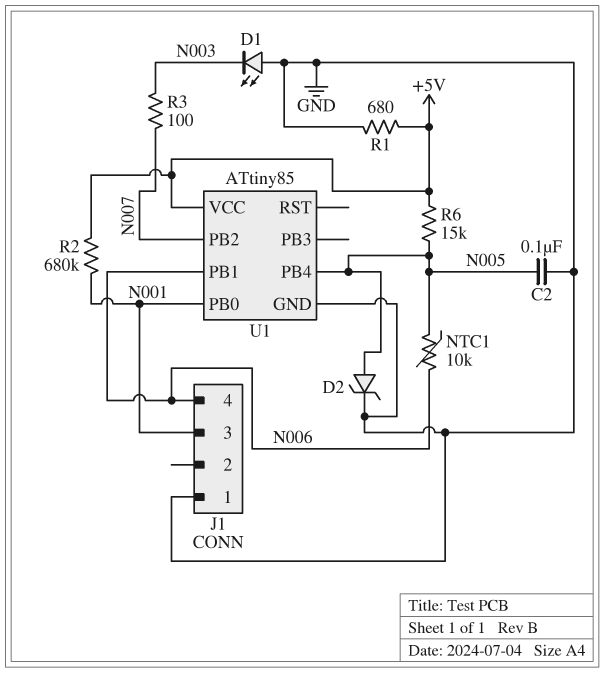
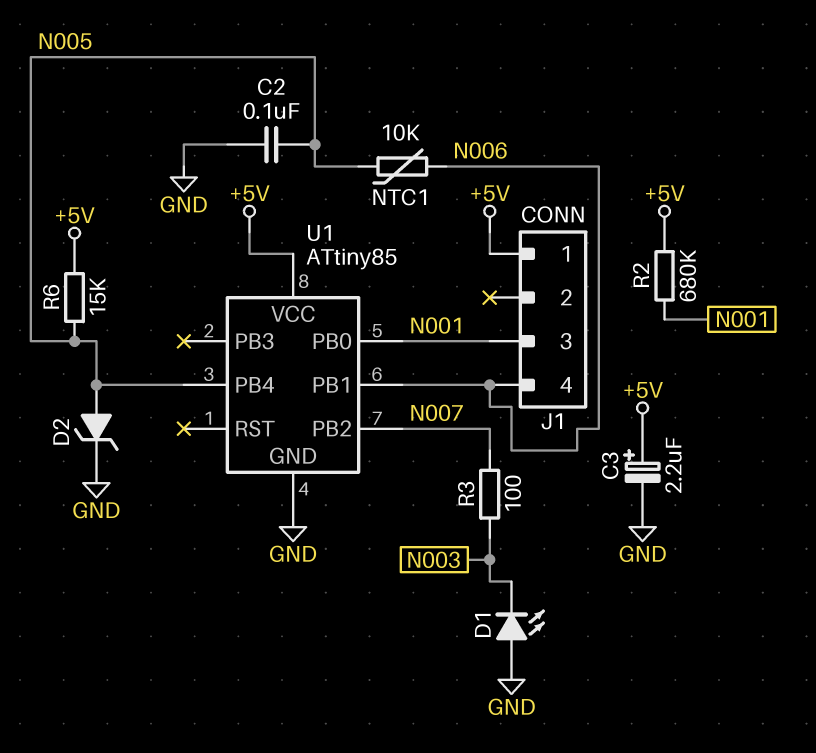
C3: none -> 2.2uF (plus +5V, minus GND)
J1 pin 1: GND -> +5V
R1: 680 (+5V, GND) -> none

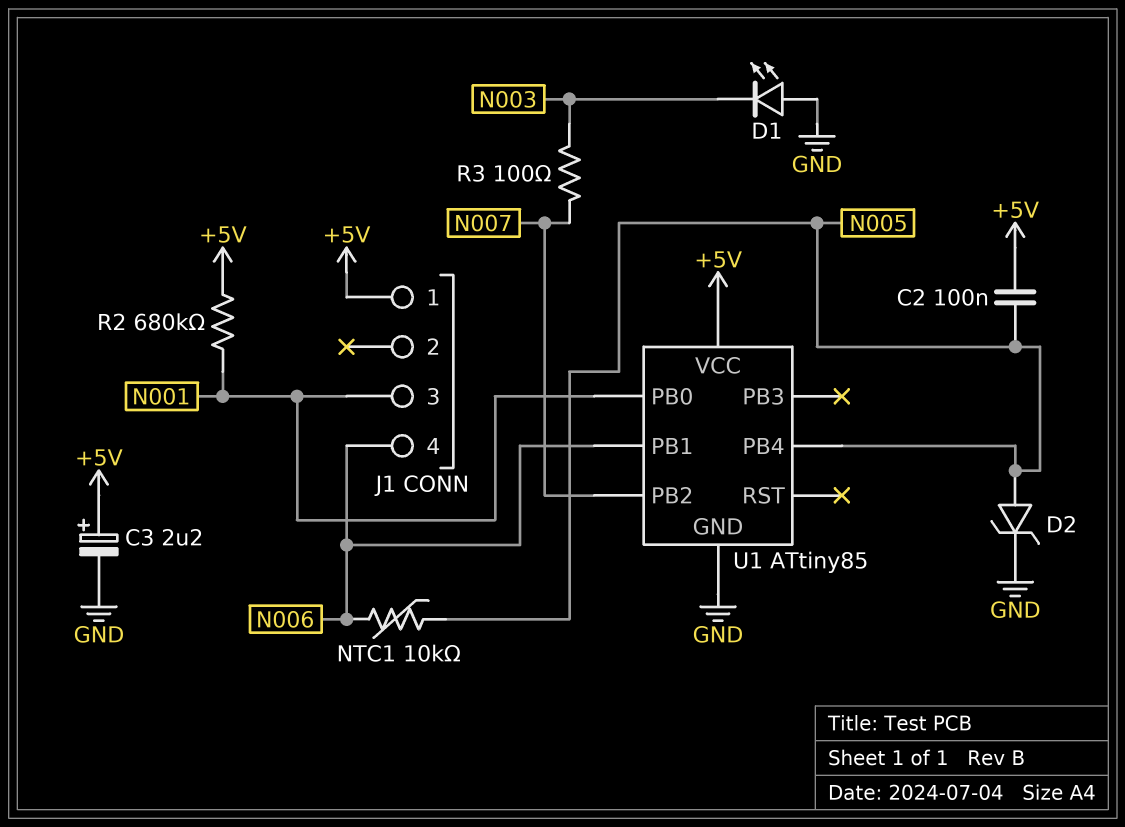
C2: 100nF (GND, N005) -> 100nF (+5V, N005)
R6: 15k (+5V, N005) -> none

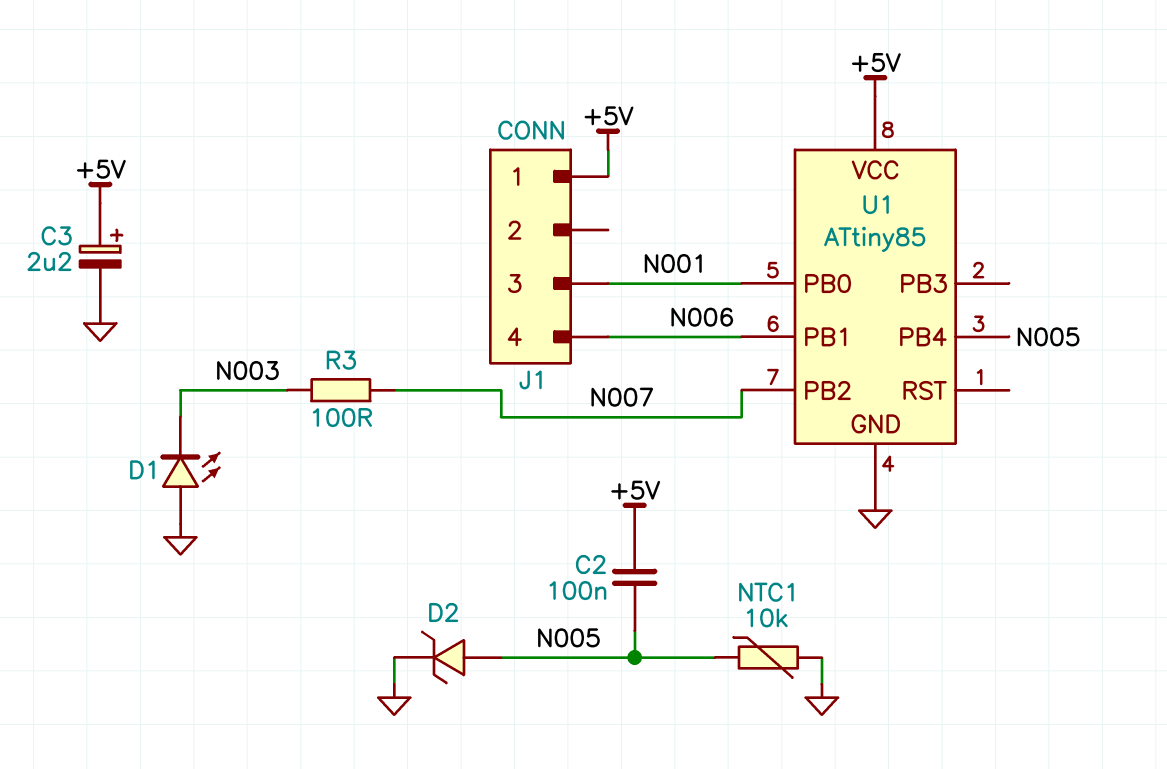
NTC1: 10k (N005, N006) -> 10k (GND, N005)
R2: 680k (+5V, N001) -> none

